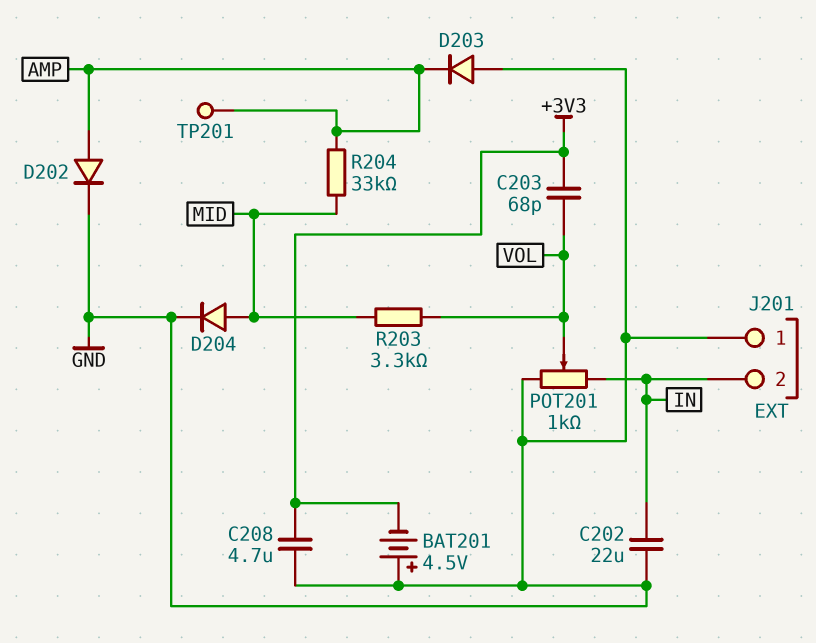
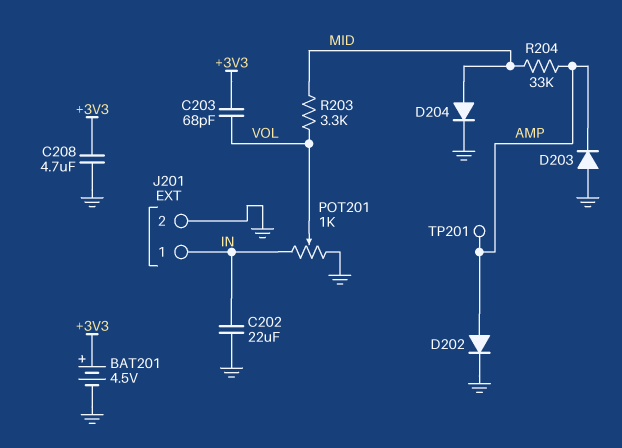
BAT201: 4.5V (plus GND, minus +3V3) -> 4.5V (plus +3V3, minus GND)
J201 pin 1: GND -> IN
J201 pin 2: IN -> GND

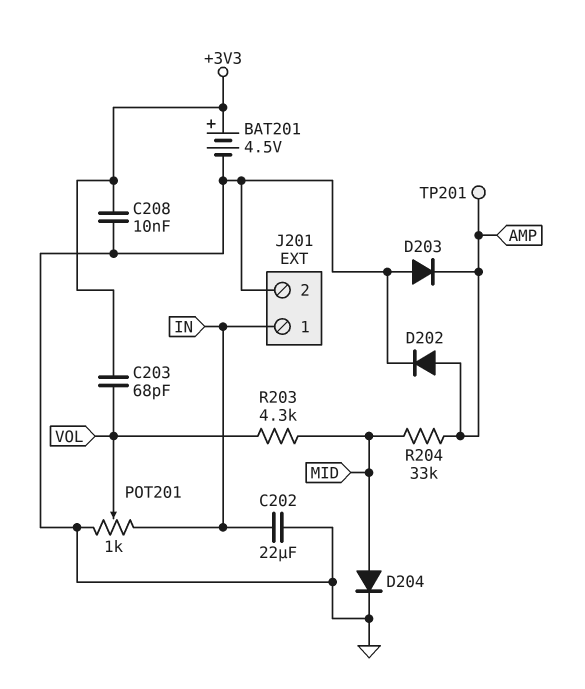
C208: 4.7uF (+3V3, GND) -> 10nF (+3V3, GND)
R203: 3.3k (MID, VOL) -> 4.3k (MID, VOL)

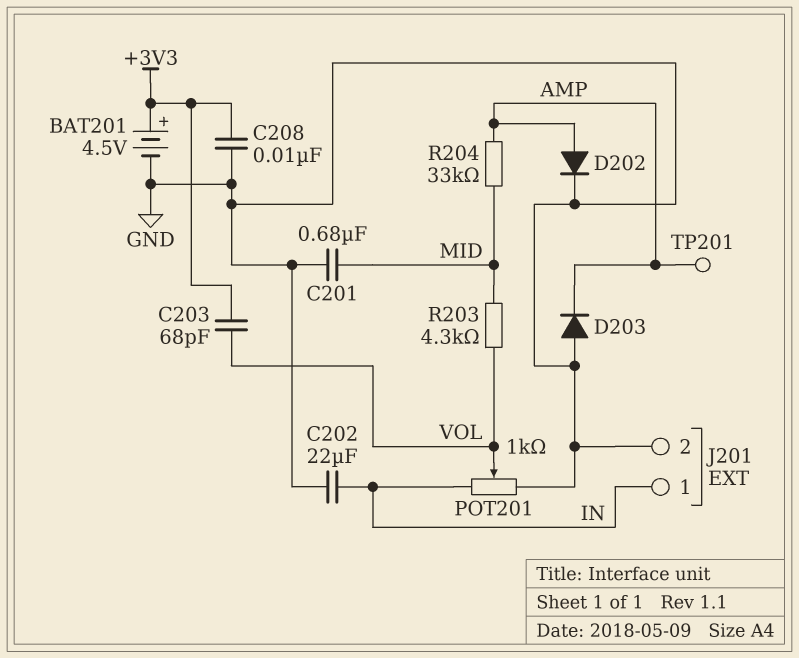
C201: none -> 680nF (GND, MID)
D204: diode (A MID, K GND) -> none

